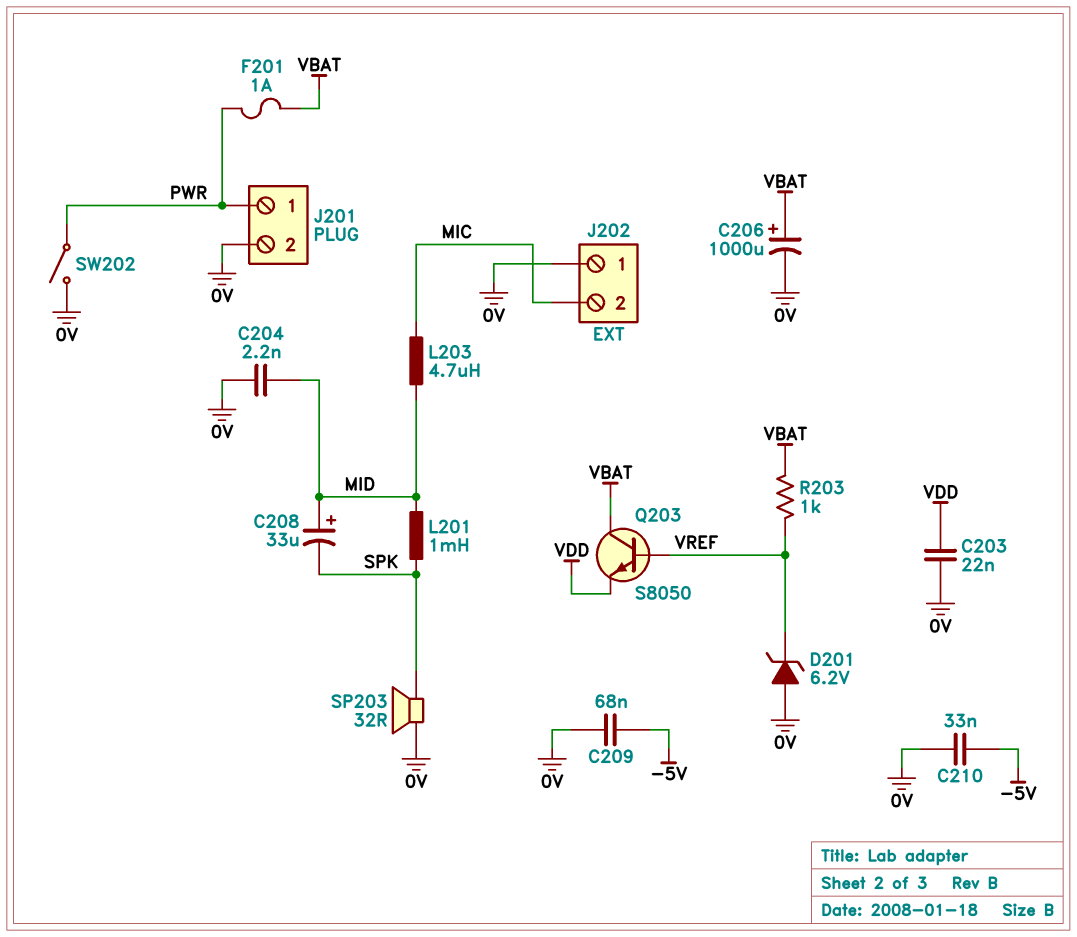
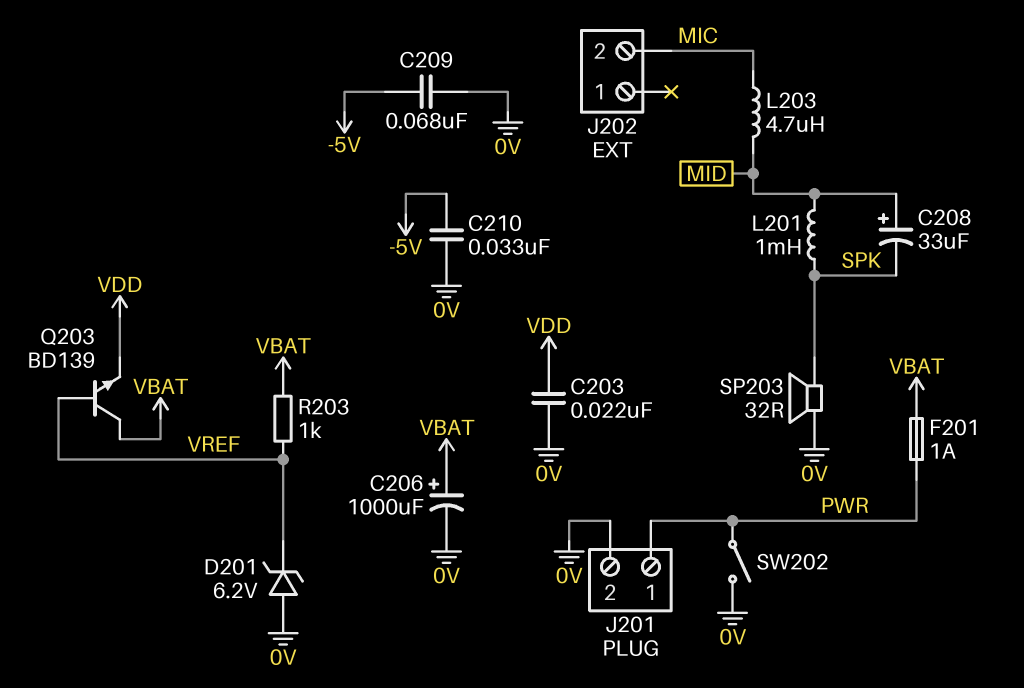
C204: 2.2nF (0V, MID) -> none
J202 pin 1: 0V -> none
Q203: NPN S8050 (B VREF, C VBAT, E VDD) -> NPN BD139 (B VREF, C VBAT, E VDD)

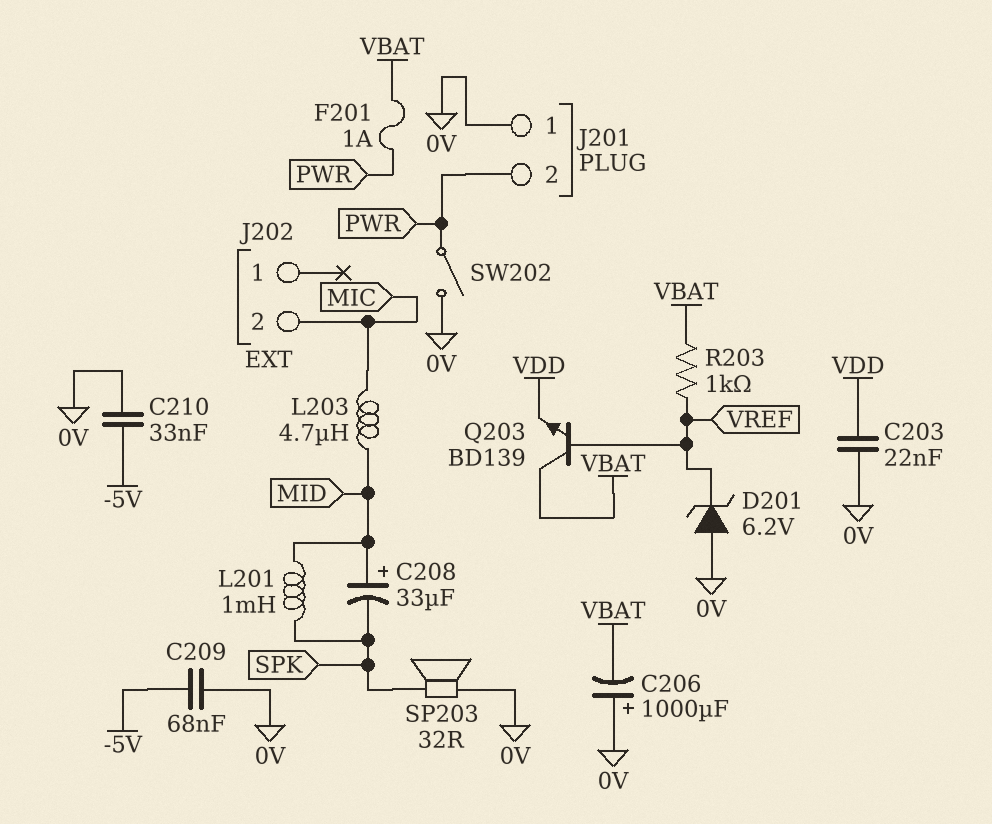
C206: 1000uF (plus VBAT, minus 0V) -> 1000uF (plus 0V, minus VBAT)
J201 pin 1: PWR -> 0V
J201 pin 2: 0V -> PWR

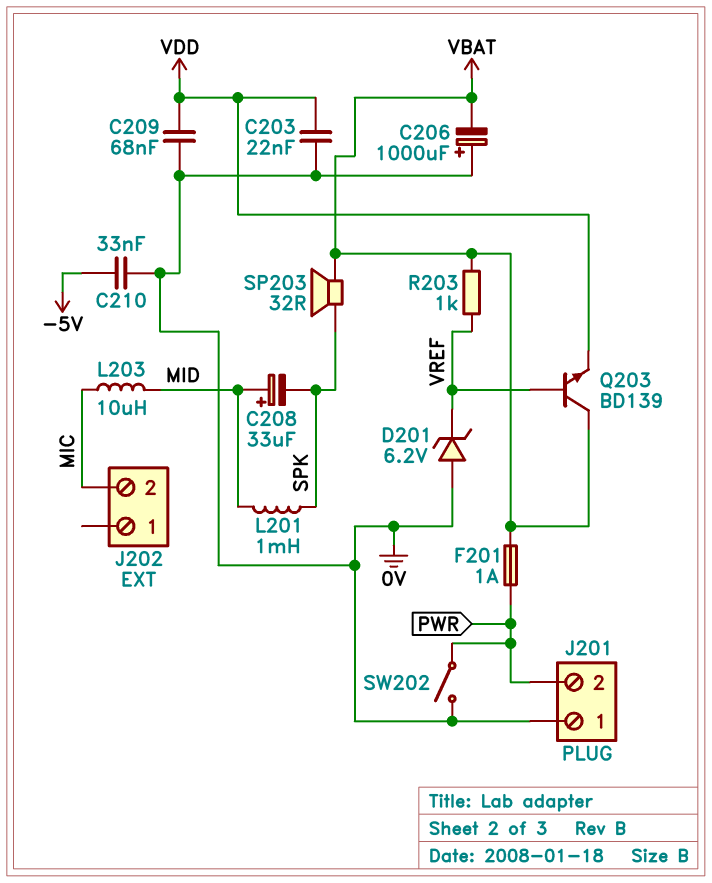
C209: 68nF (-5V, 0V) -> 68nF (0V, VDD)
L203: 4.7uH (MIC, MID) -> 10uH (MIC, MID)
SP203: speaker 32R (0V, SPK) -> speaker 32R (SPK, VBAT)

